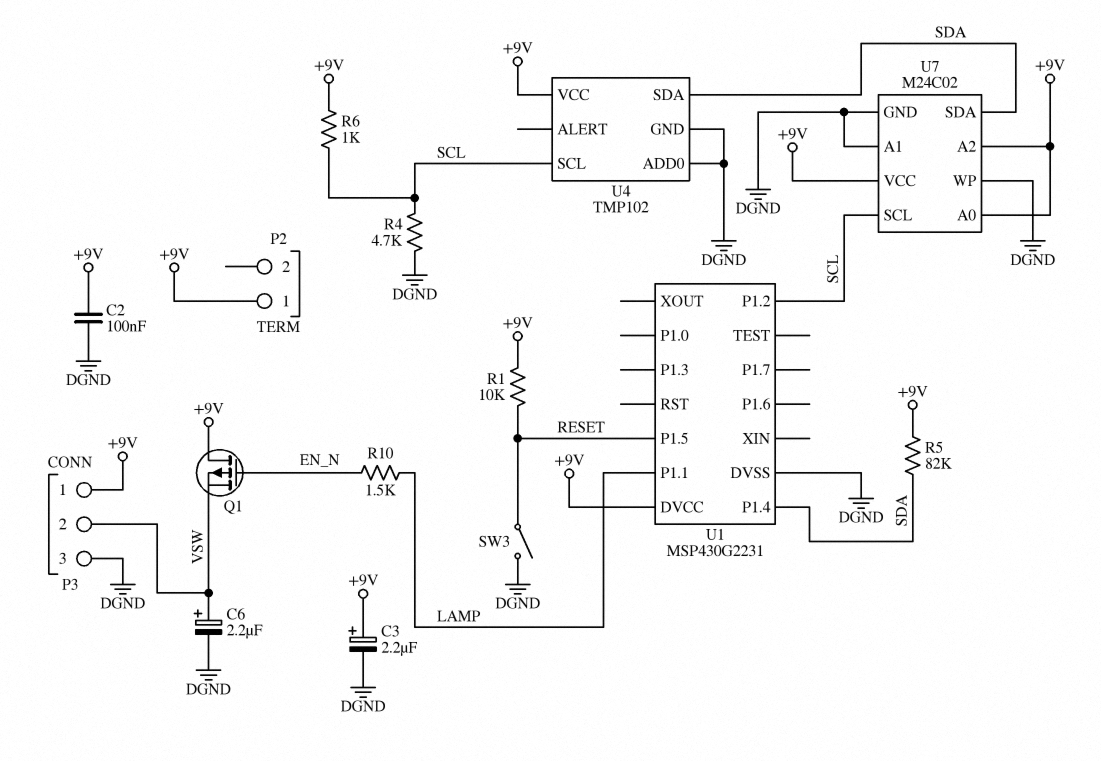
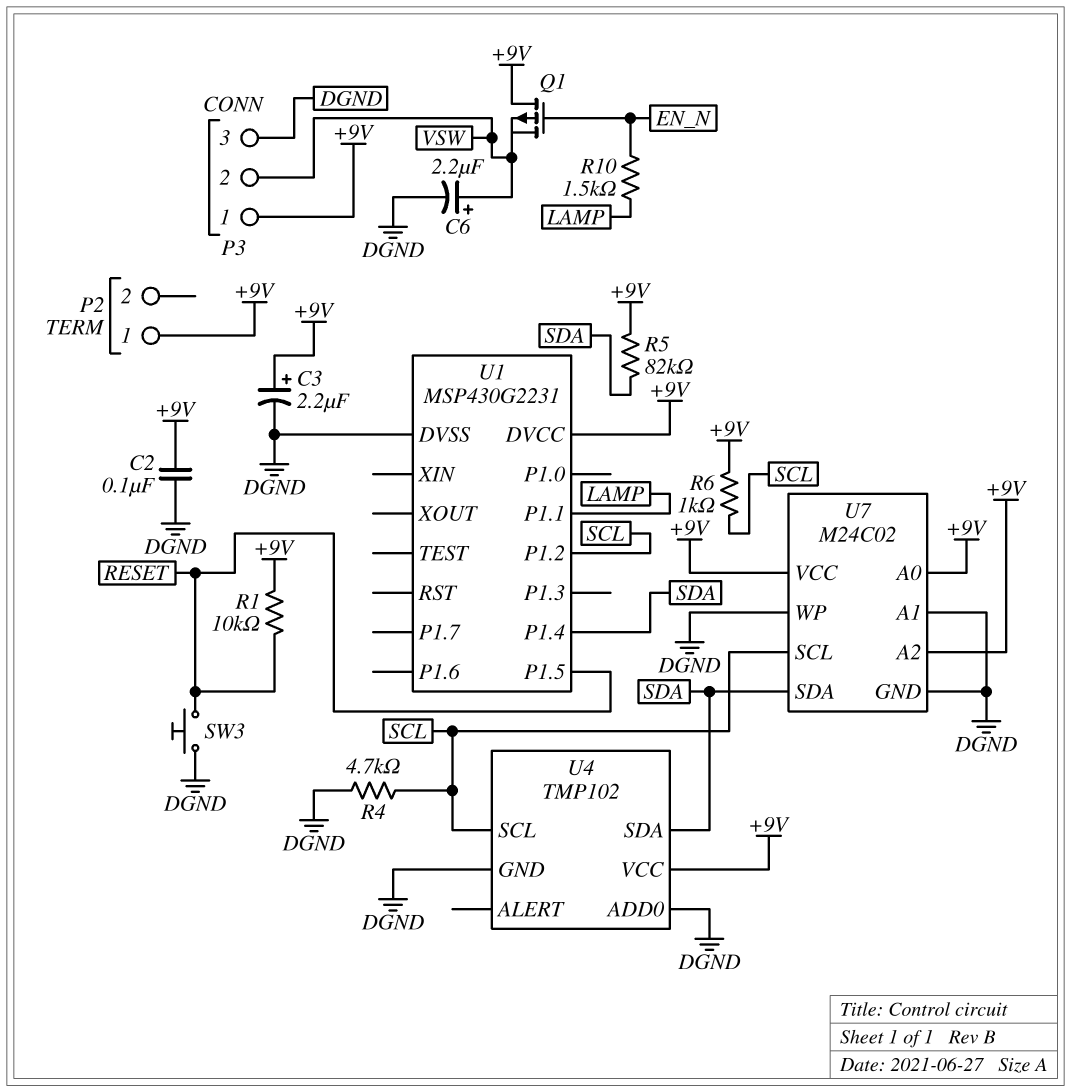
SW3: switch (DGND, RESET) -> button (DGND, RESET)

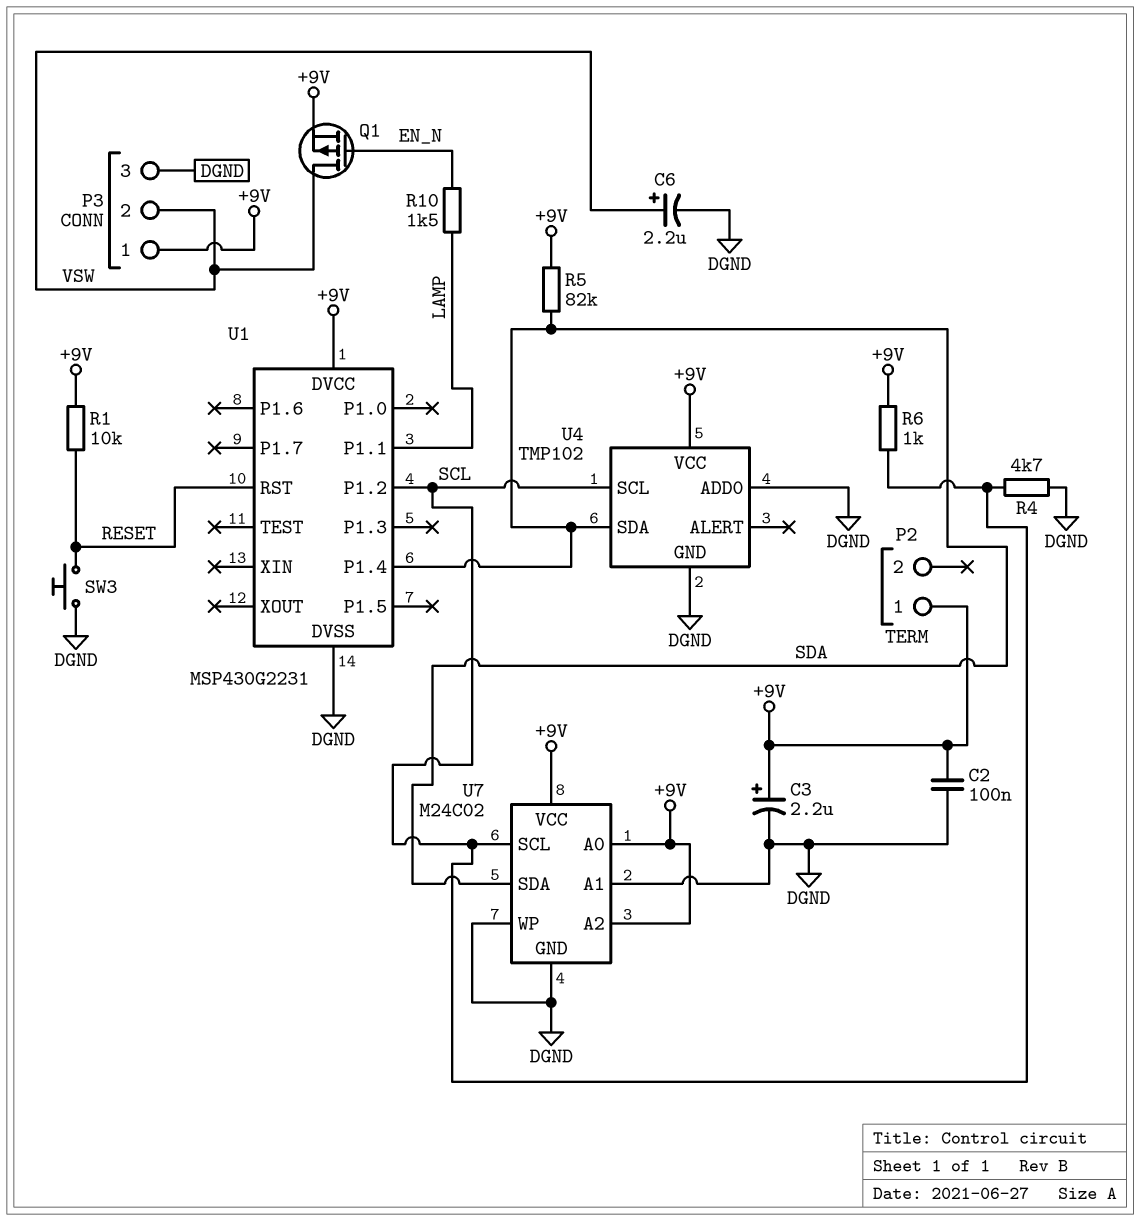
Q1: PMOS (G EN_N, D +9V, S VSW) -> PMOS (G EN_N, D VSW, S +9V)
U1 pin P1.5: RESET -> none
U1 pin RST: none -> RESET

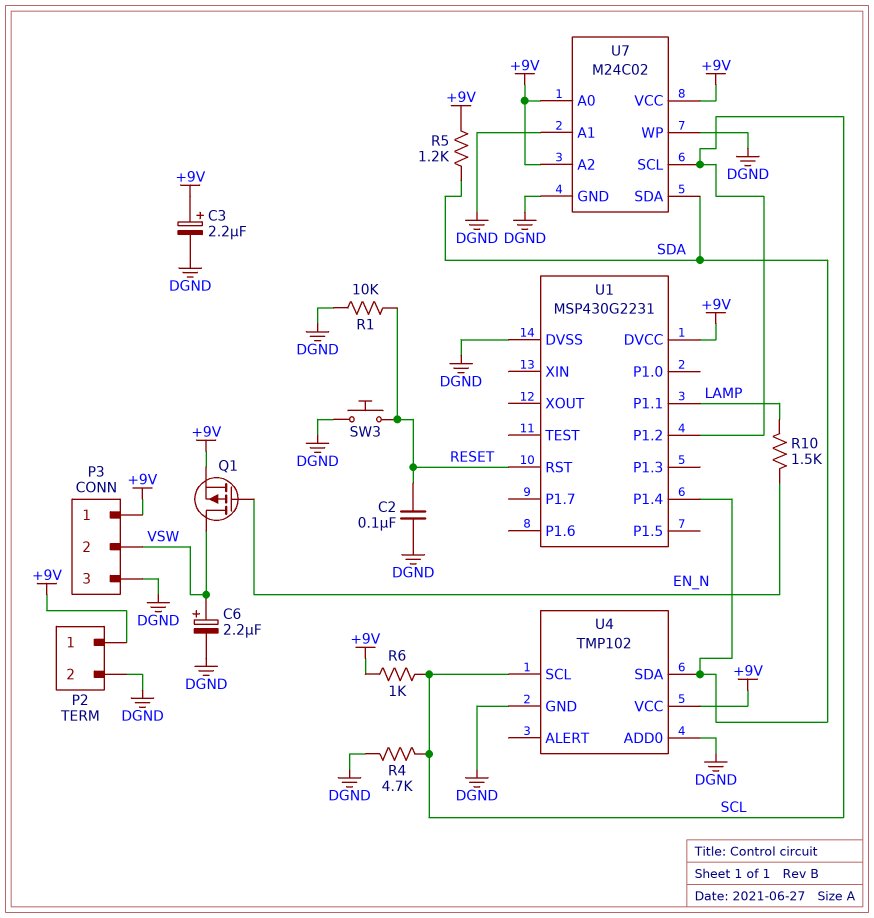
C2: 100nF (+9V, DGND) -> 100nF (DGND, RESET)
P2 pin 2: none -> DGND
R1: 10k (+9V, RESET) -> 10k (DGND, RESET)
R5: 82k (+9V, SDA) -> 1.2k (+9V, SDA)

